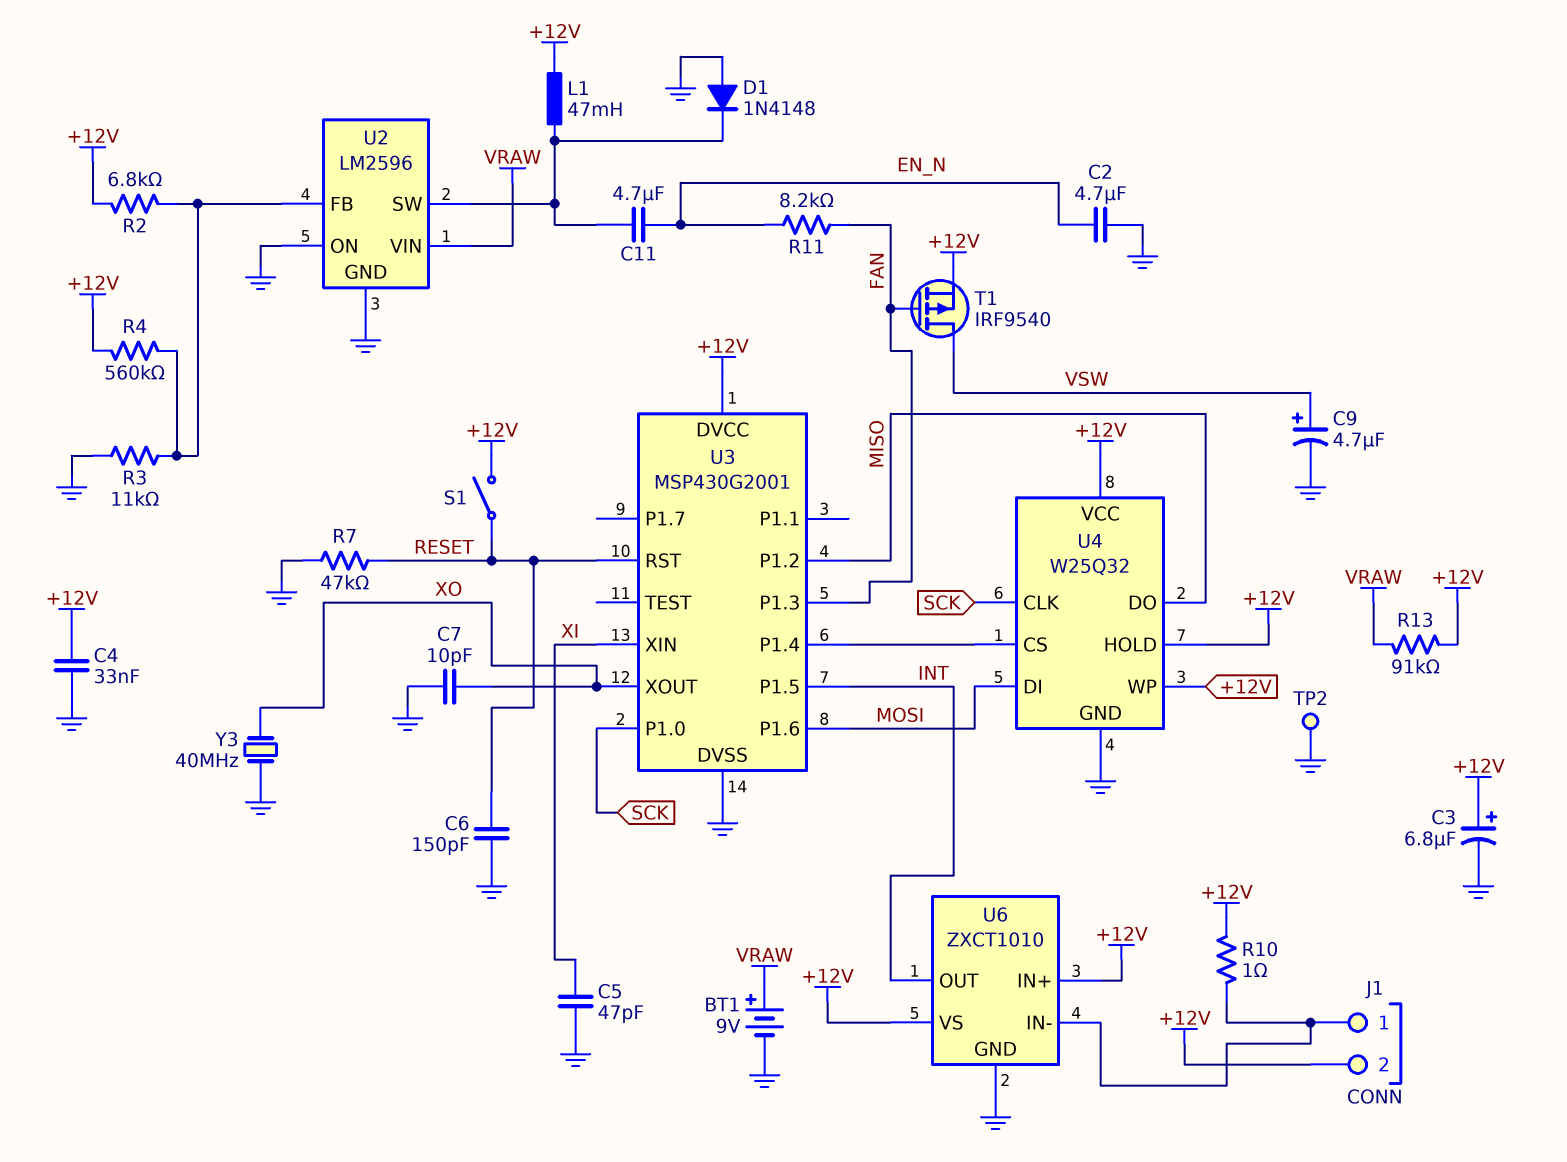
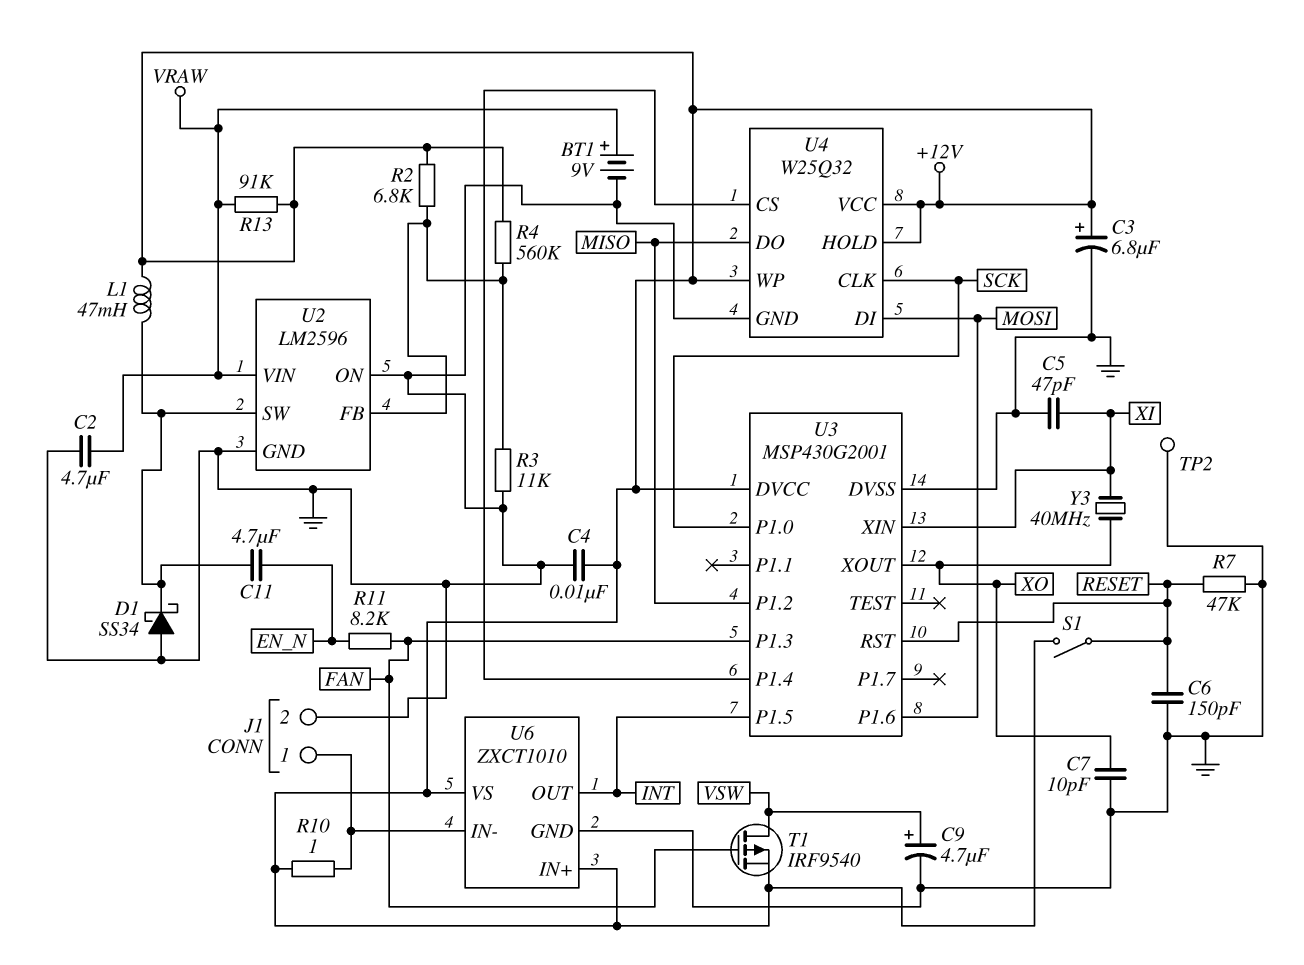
C2: 4.7uF (EN_N, GND) -> 4.7uF (GND, VRAW)
C4: 33nF (+12V, GND) -> 10nF (+12V, GND)
D1: diode 1N4148 (A GND, K U2/SW) -> schottky SS34 (A GND, K U2/SW)
J1 pin 2: +12V -> GND
Y3: 40MHz (GND, XO) -> 40MHz (XI, XO)

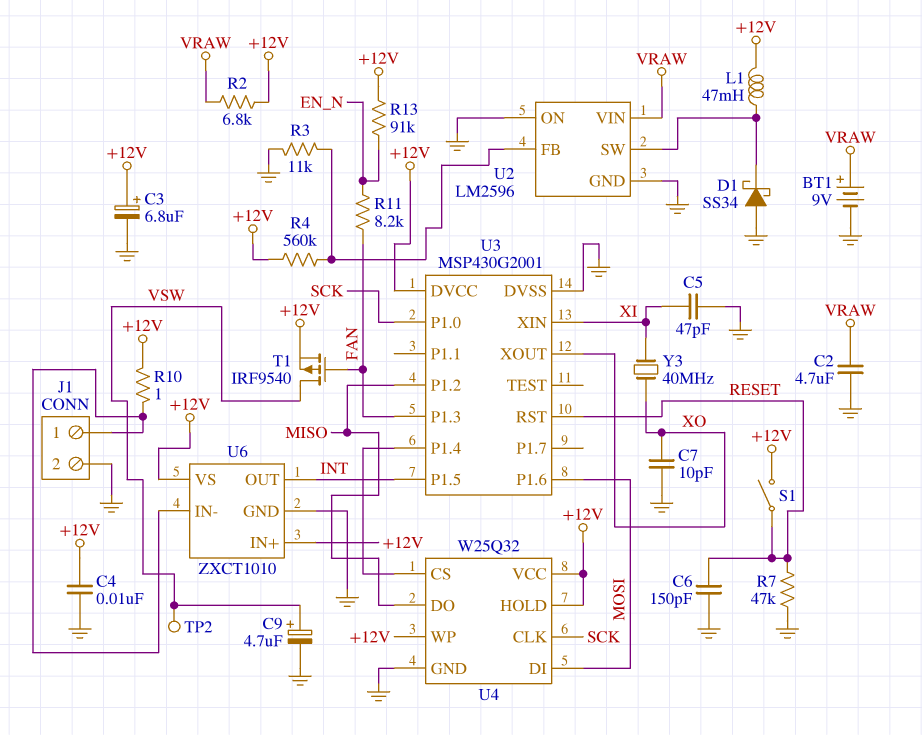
C11: 4.7uF (EN_N, U2/SW) -> none
R2: 6.8k (+12V, U2/FB) -> 6.8k (+12V, VRAW)
R13: 91k (+12V, VRAW) -> 91k (+12V, EN_N)
TP2: test point (GND) -> test point (VSW)

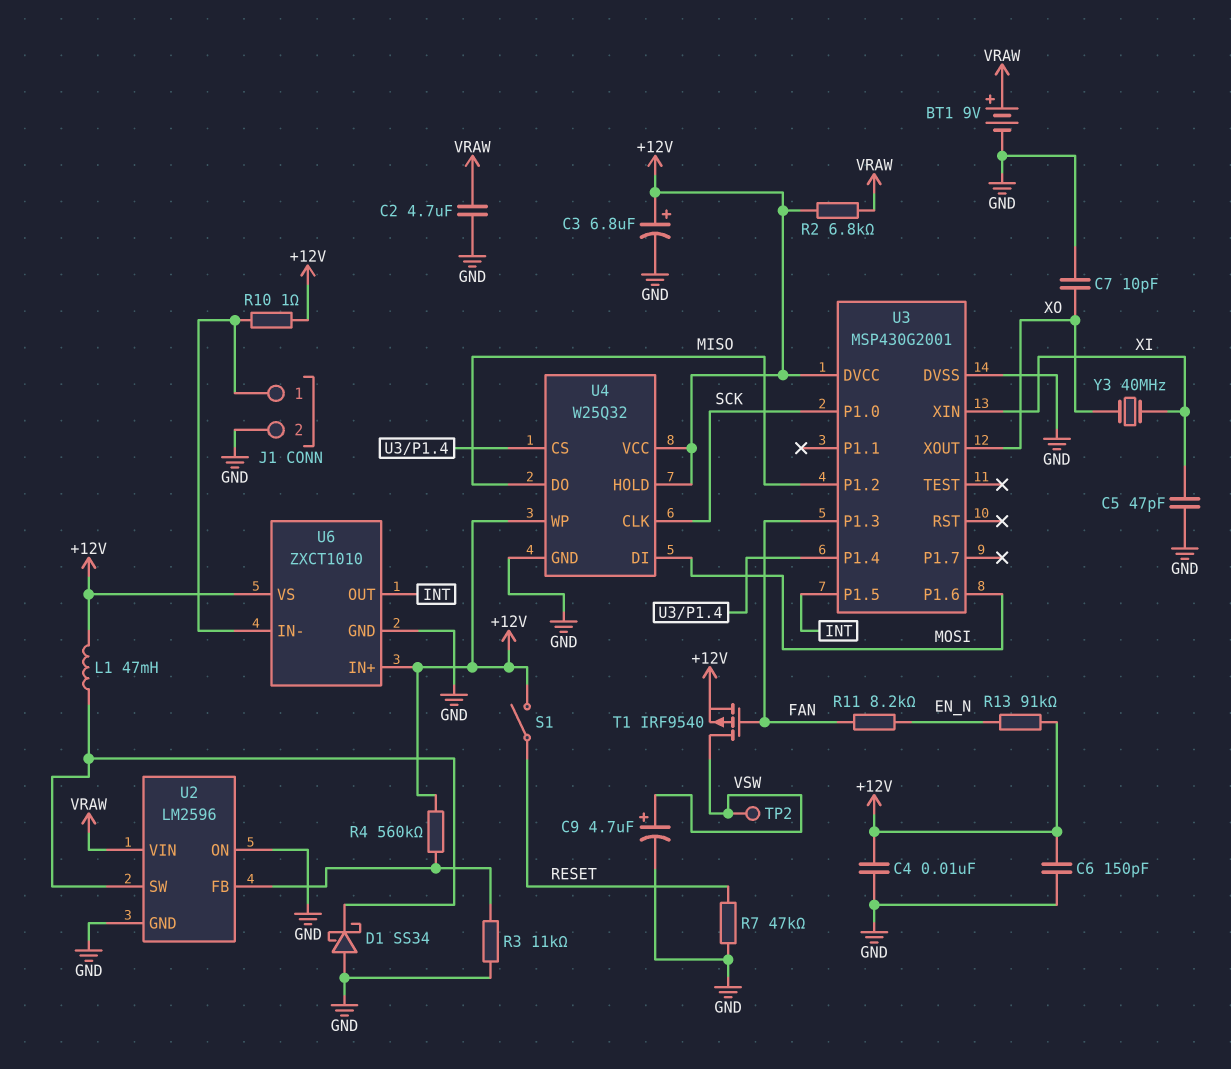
C6: 150pF (GND, RESET) -> 150pF (+12V, GND)
U3 pin RST: RESET -> none

